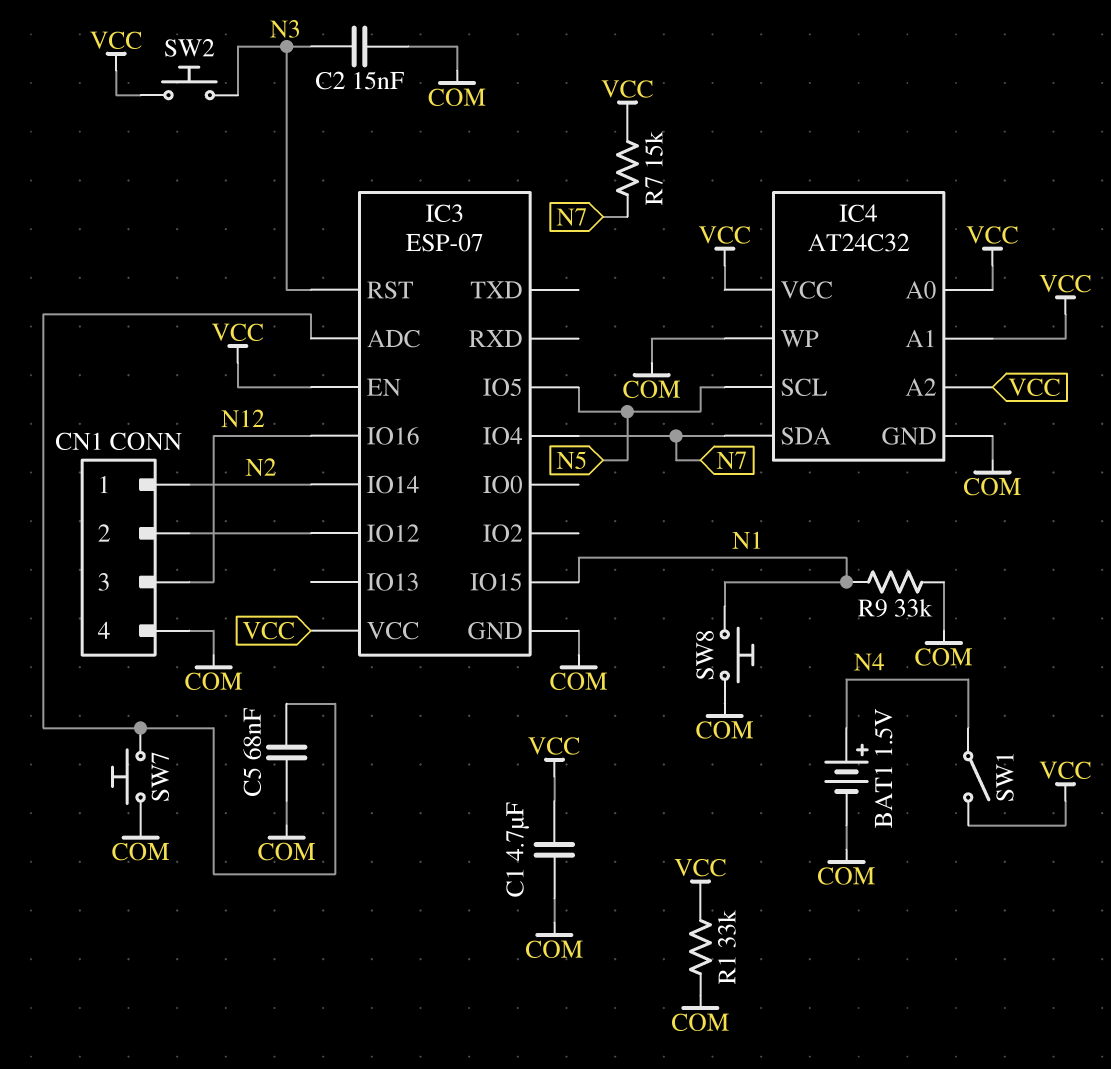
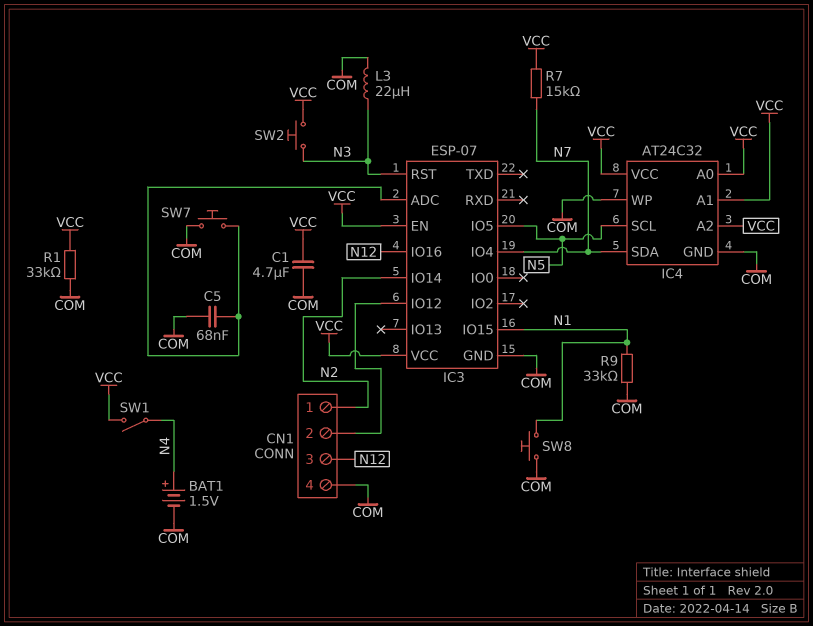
C2: 15nF (COM, N3) -> none
L3: none -> 22uH (COM, N3)

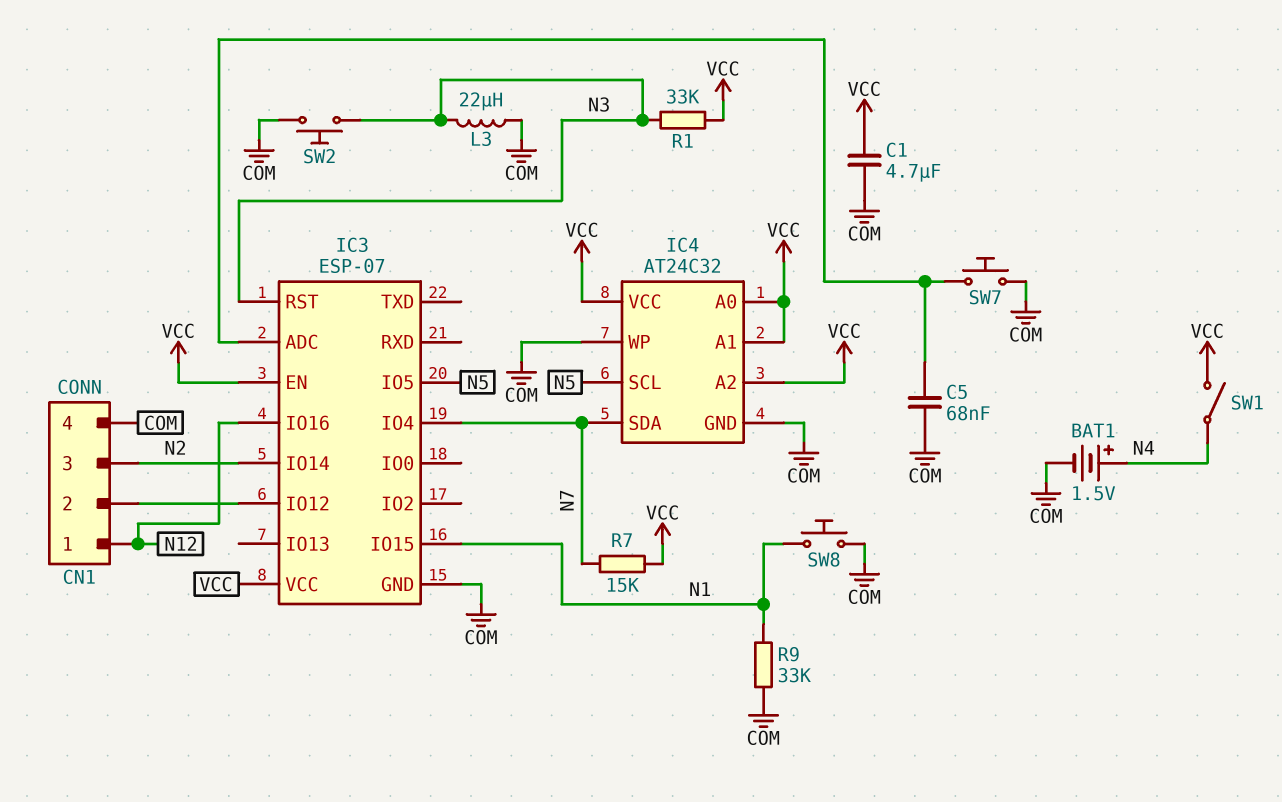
CN1 pin 1: N2 -> N12
CN1 pin 3: N12 -> N2
R1: 33k (COM, VCC) -> 33k (N3, VCC)
SW2: button (N3, VCC) -> button (COM, N3)

